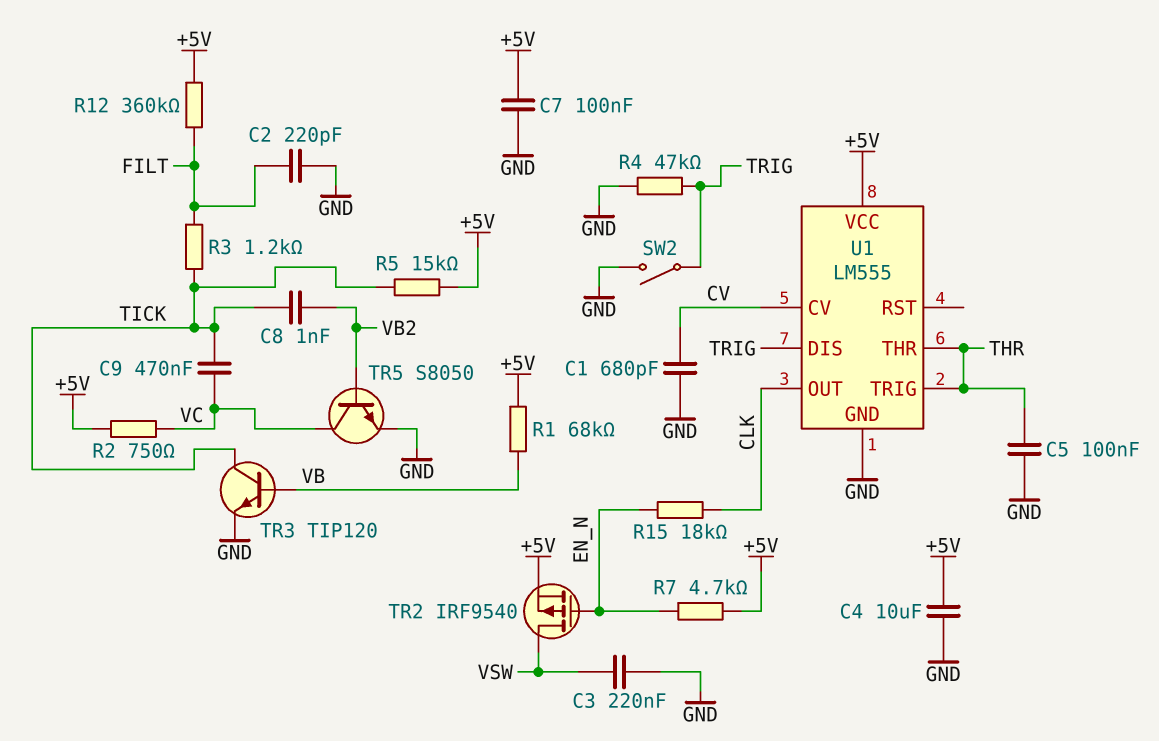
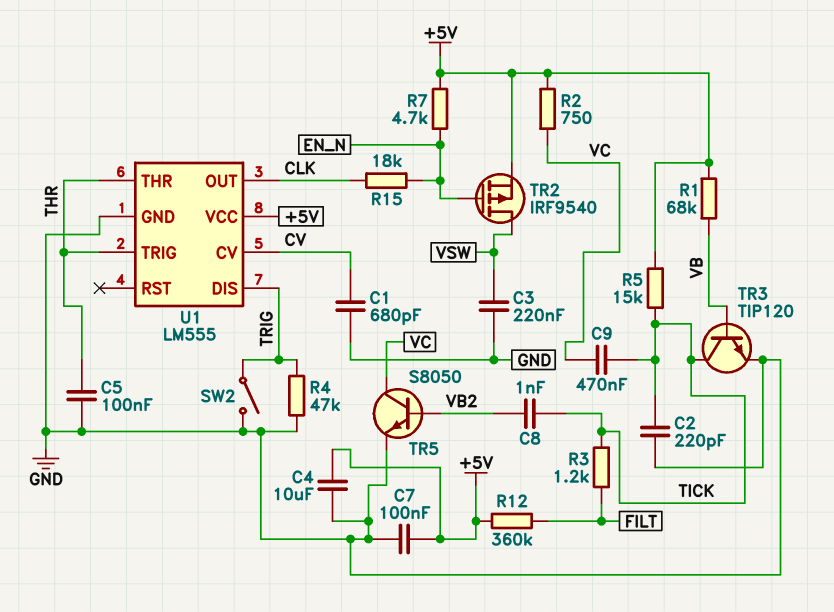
C2: 220pF (FILT, GND) -> 220pF (GND, TICK)

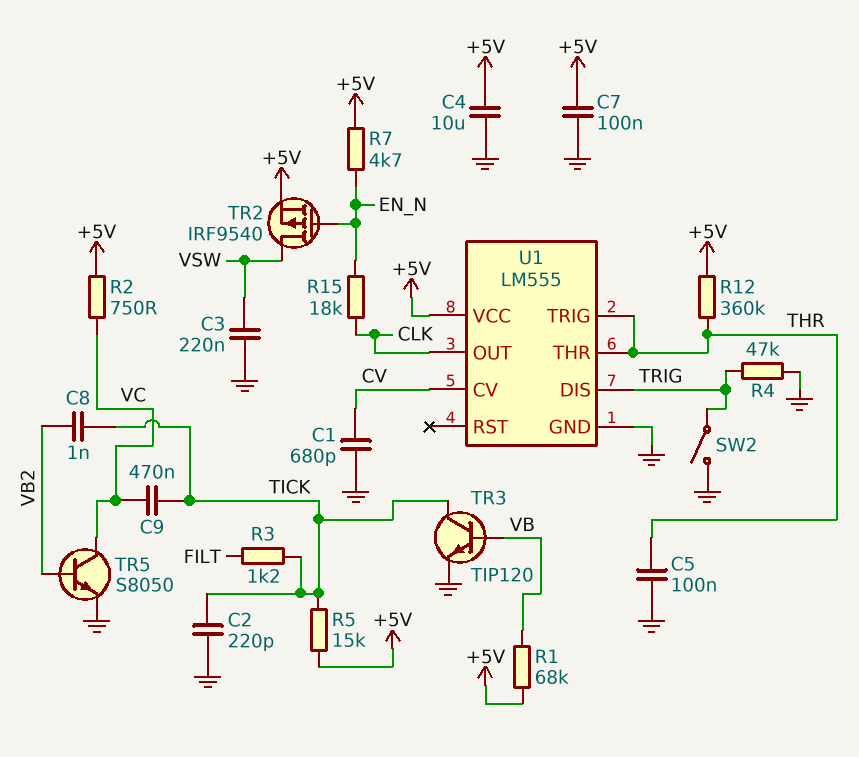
R12: 360k (+5V, FILT) -> 360k (+5V, THR)

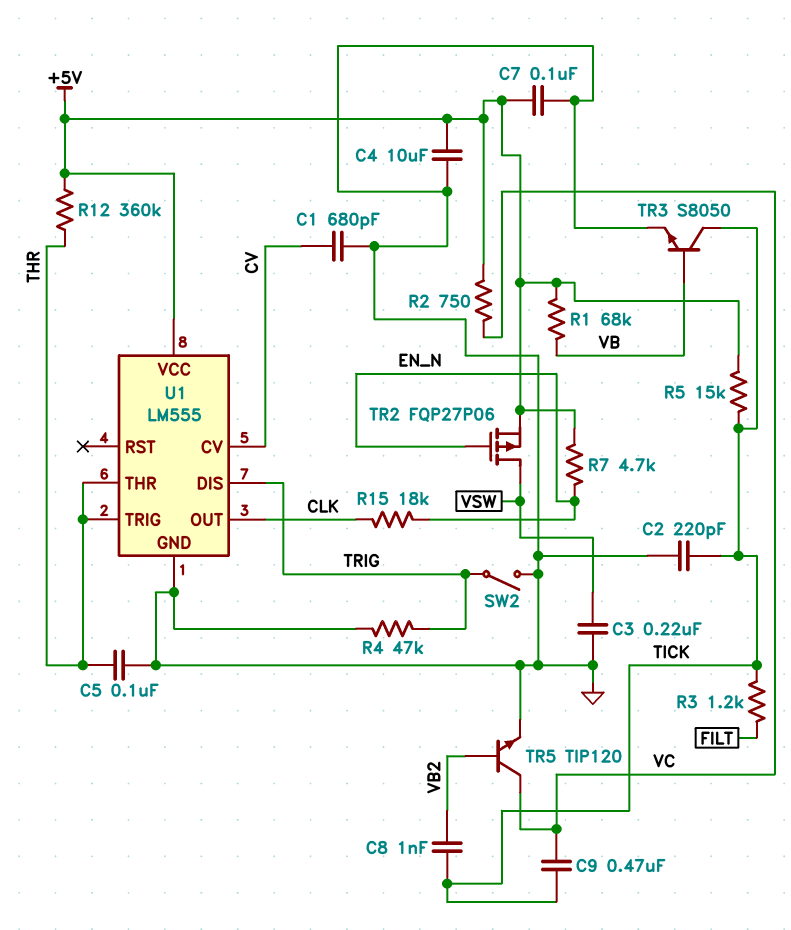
TR2: PMOS IRF9540 (G EN_N, D VSW, S +5V) -> PMOS FQP27P06 (G EN_N, D VSW, S +5V)
TR3: NPN TIP120 (B VB, C TICK, E GND) -> NPN S8050 (B VB, C TICK, E GND)
TR5: NPN S8050 (B VB2, C VC, E GND) -> NPN TIP120 (B VB2, C VC, E GND)

